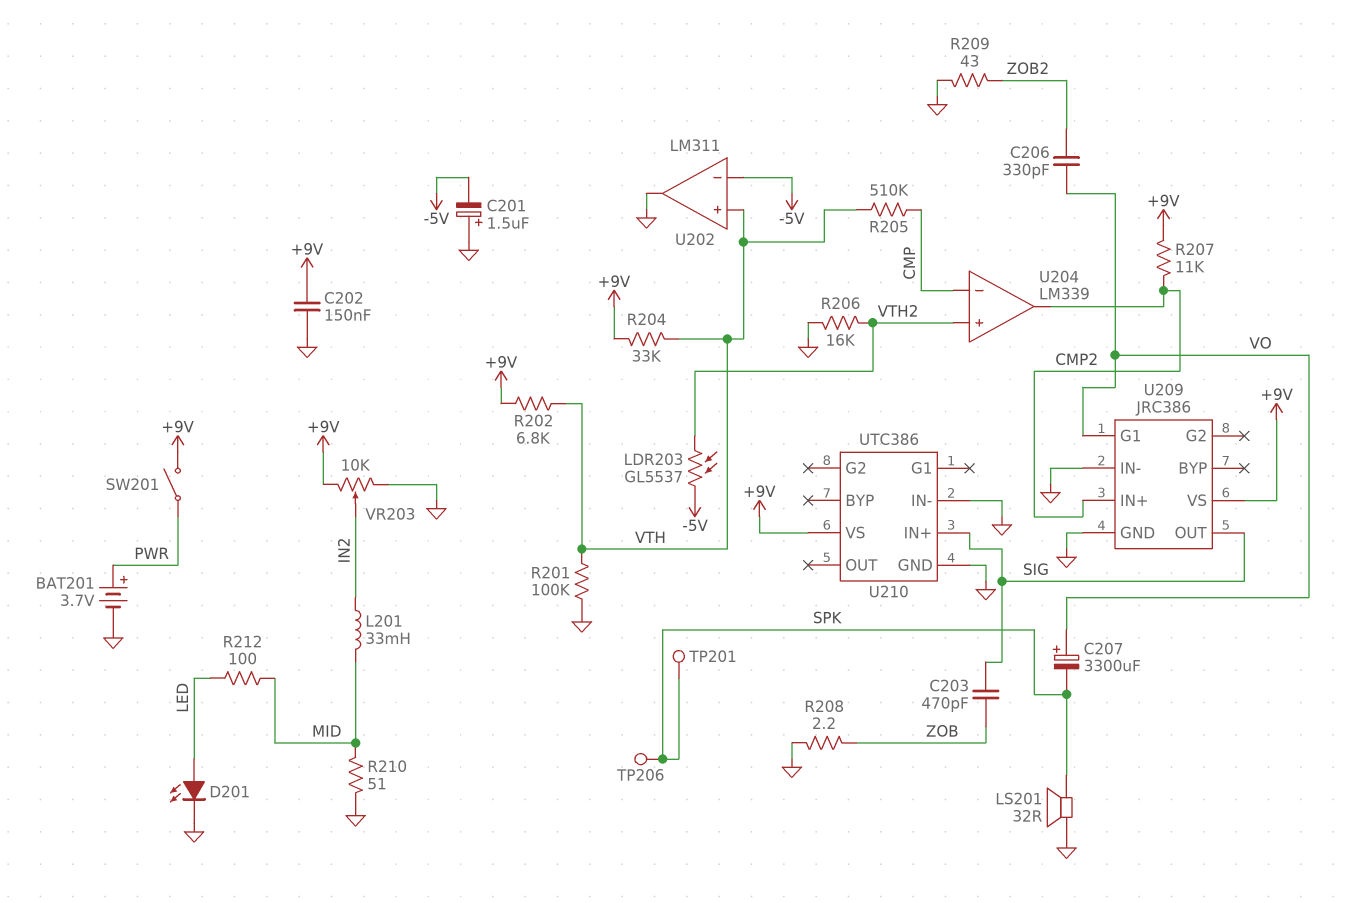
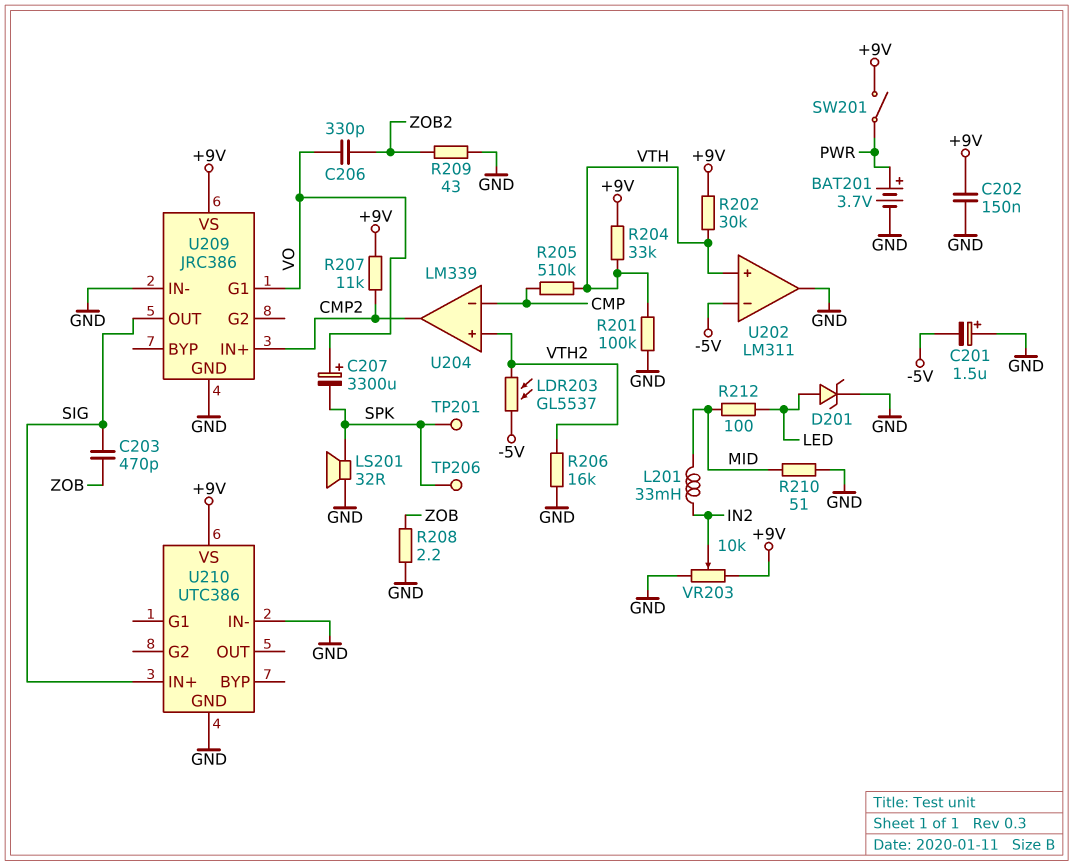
D201: LED (A LED, K GND) -> zener (A LED, K GND)
R202: 6.8k (+9V, VTH) -> 30k (+9V, VTH)

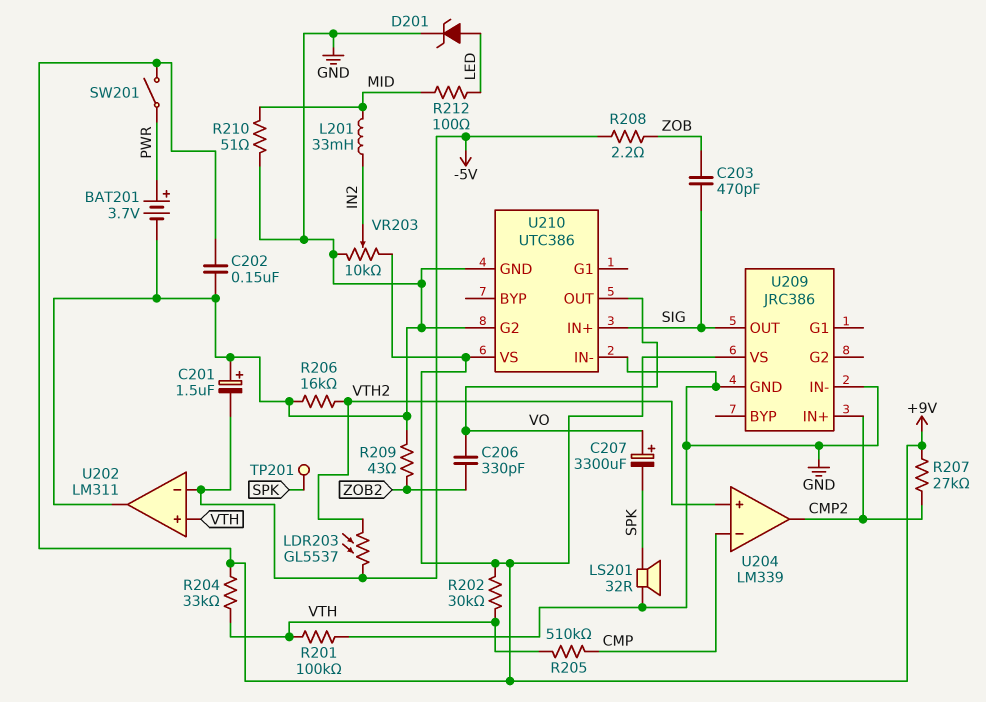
R207: 11k (+9V, CMP2) -> 27k (+9V, CMP2)
R208: 2.2 (GND, ZOB) -> 2.2 (-5V, ZOB)
TP206: test point (SPK) -> none
U209 pin G1: VO -> none
U210 pin G2: none -> GND
U210 pin OUT: none -> VO

